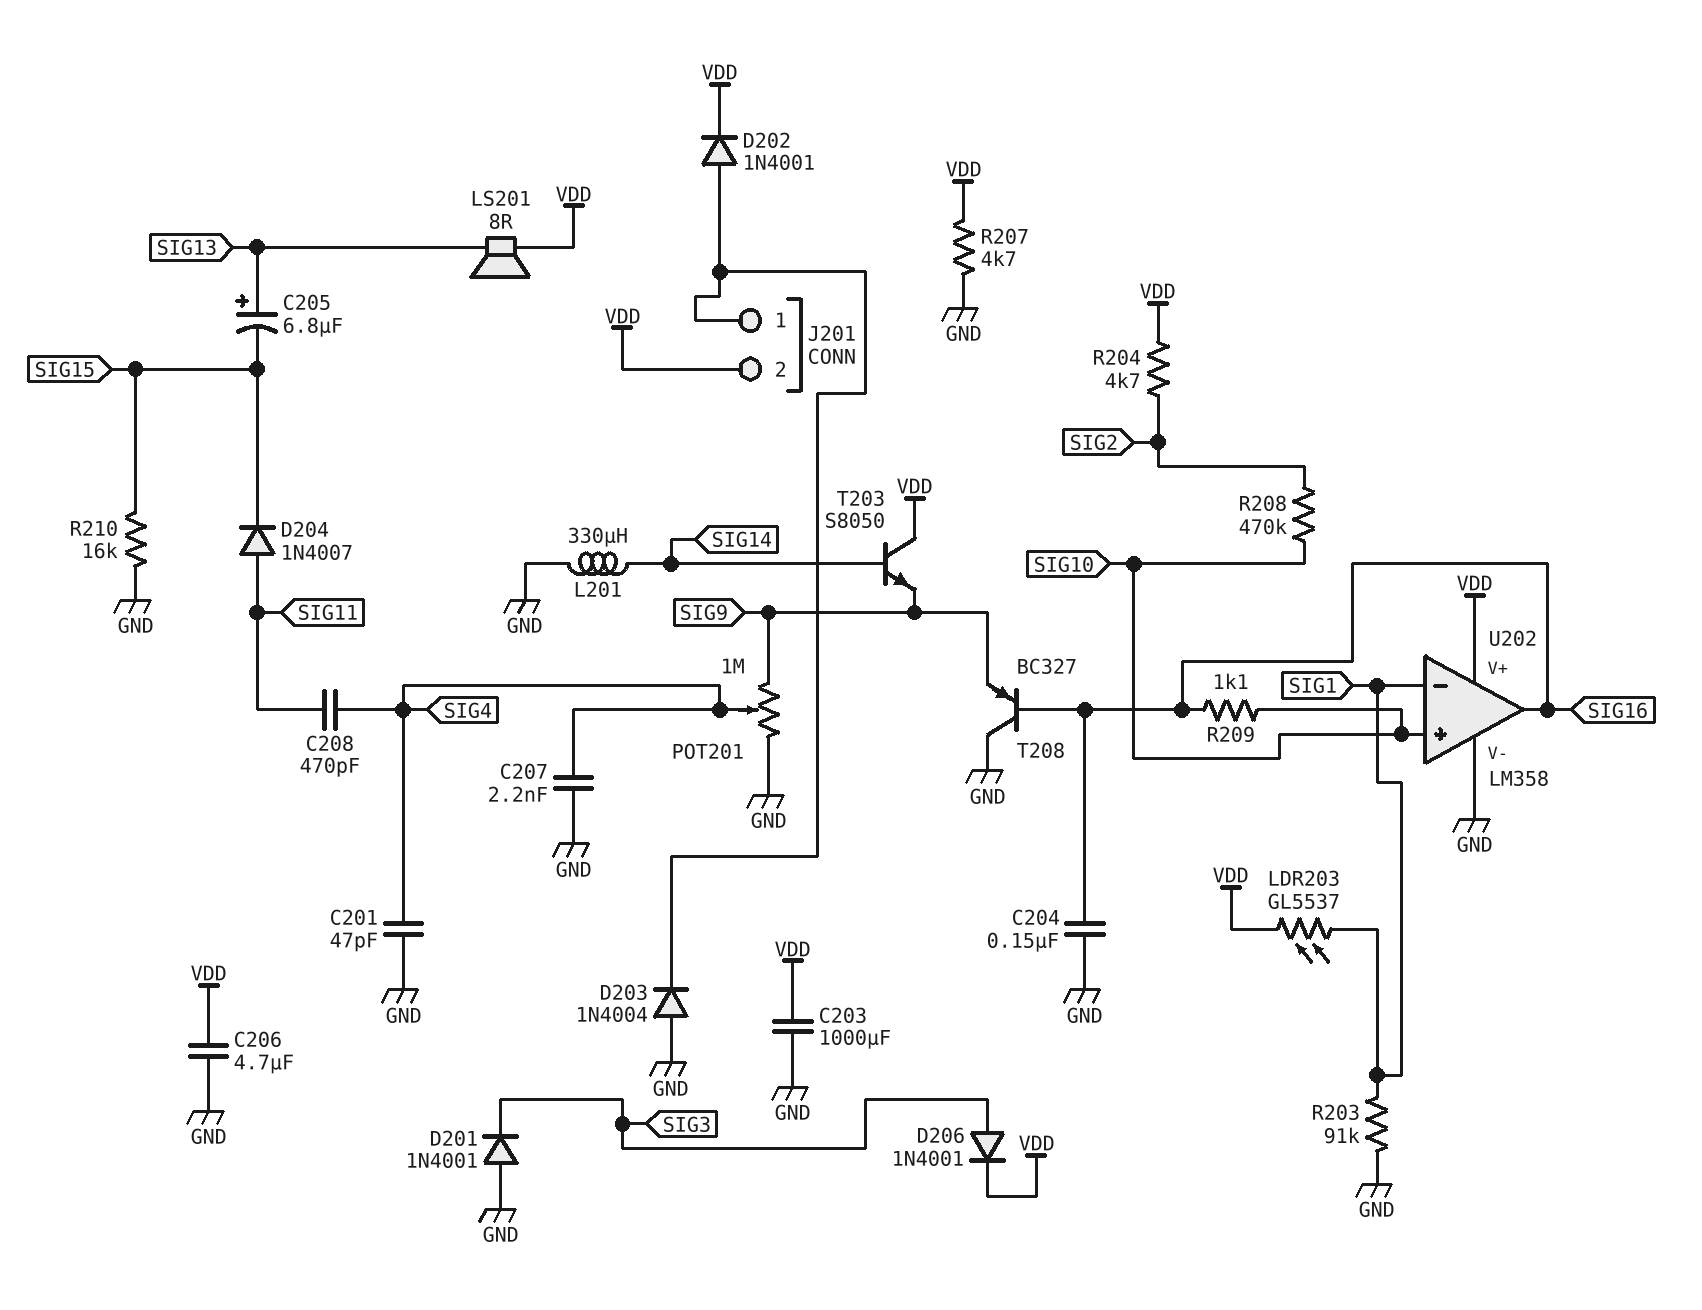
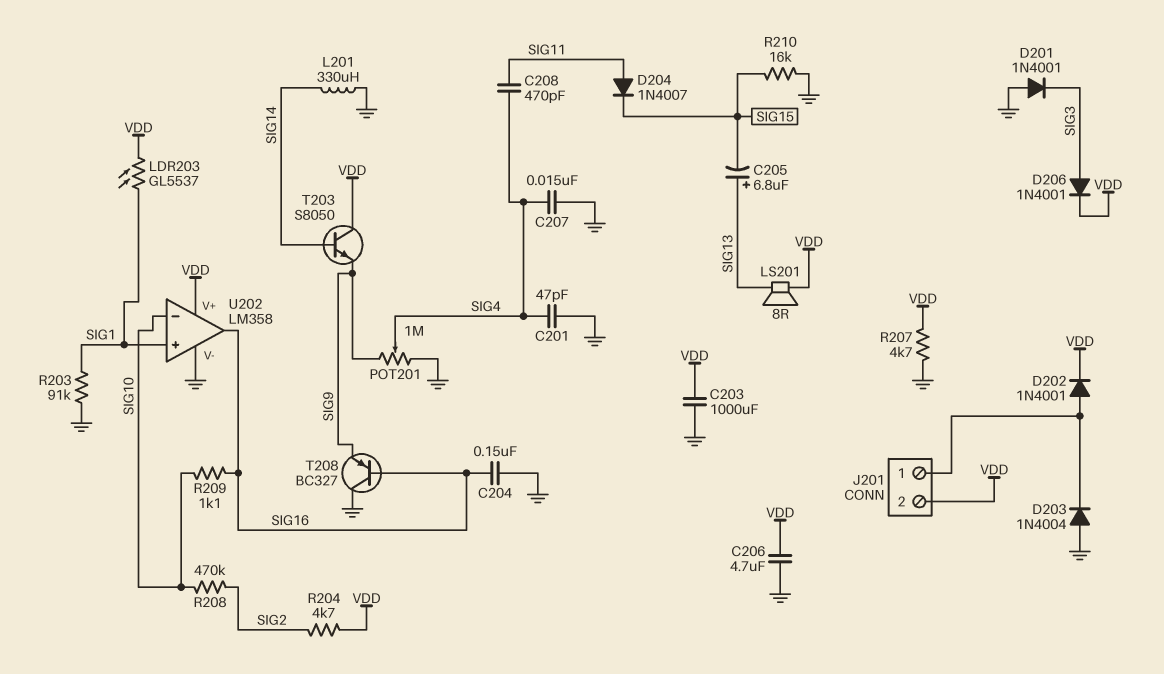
C207: 2.2nF (GND, SIG4) -> 15nF (GND, SIG4)
U202 pin in+: SIG10 -> SIG1
U202 pin in-: SIG1 -> SIG10

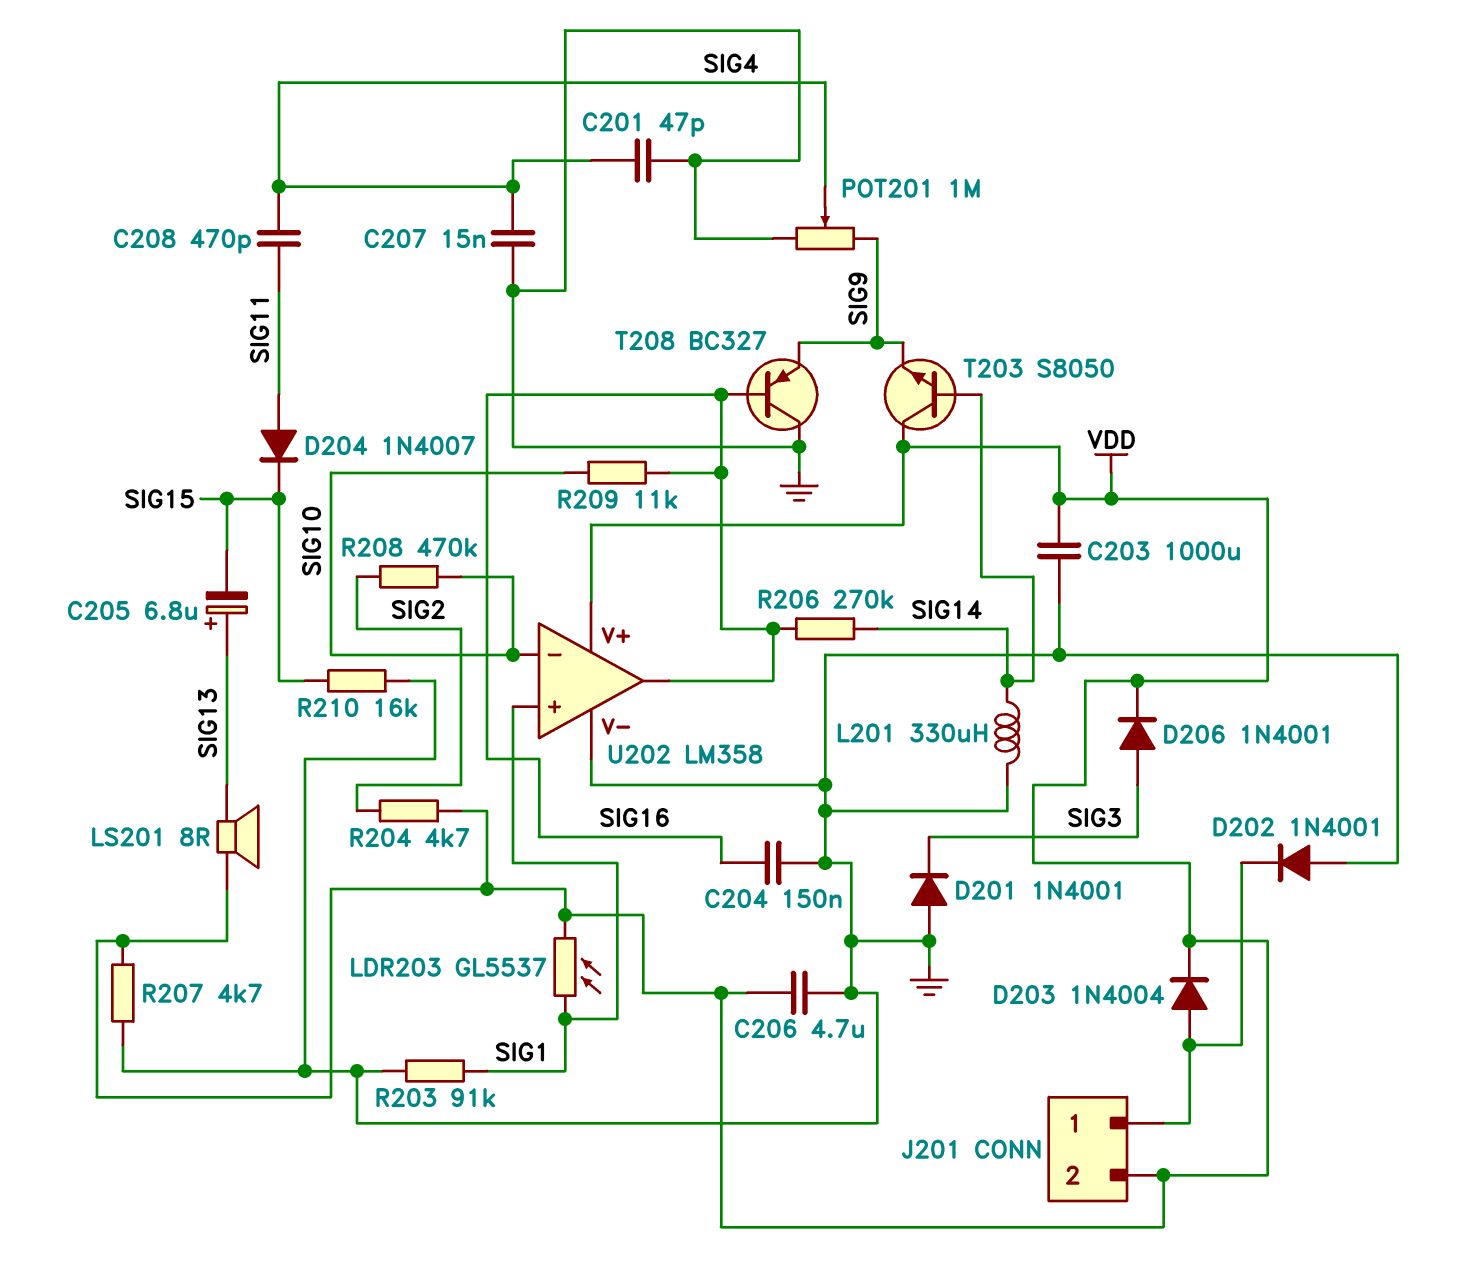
D202: diode 1N4001 (A J201/1, K VDD) -> diode 1N4001 (A GND, K J201/1)
D203: diode 1N4004 (A GND, K J201/1) -> diode 1N4004 (A J201/1, K VDD)
R206: none -> 270k (SIG14, SIG16)
R209: 1.1k (SIG10, SIG16) -> 11k (SIG10, SIG16)

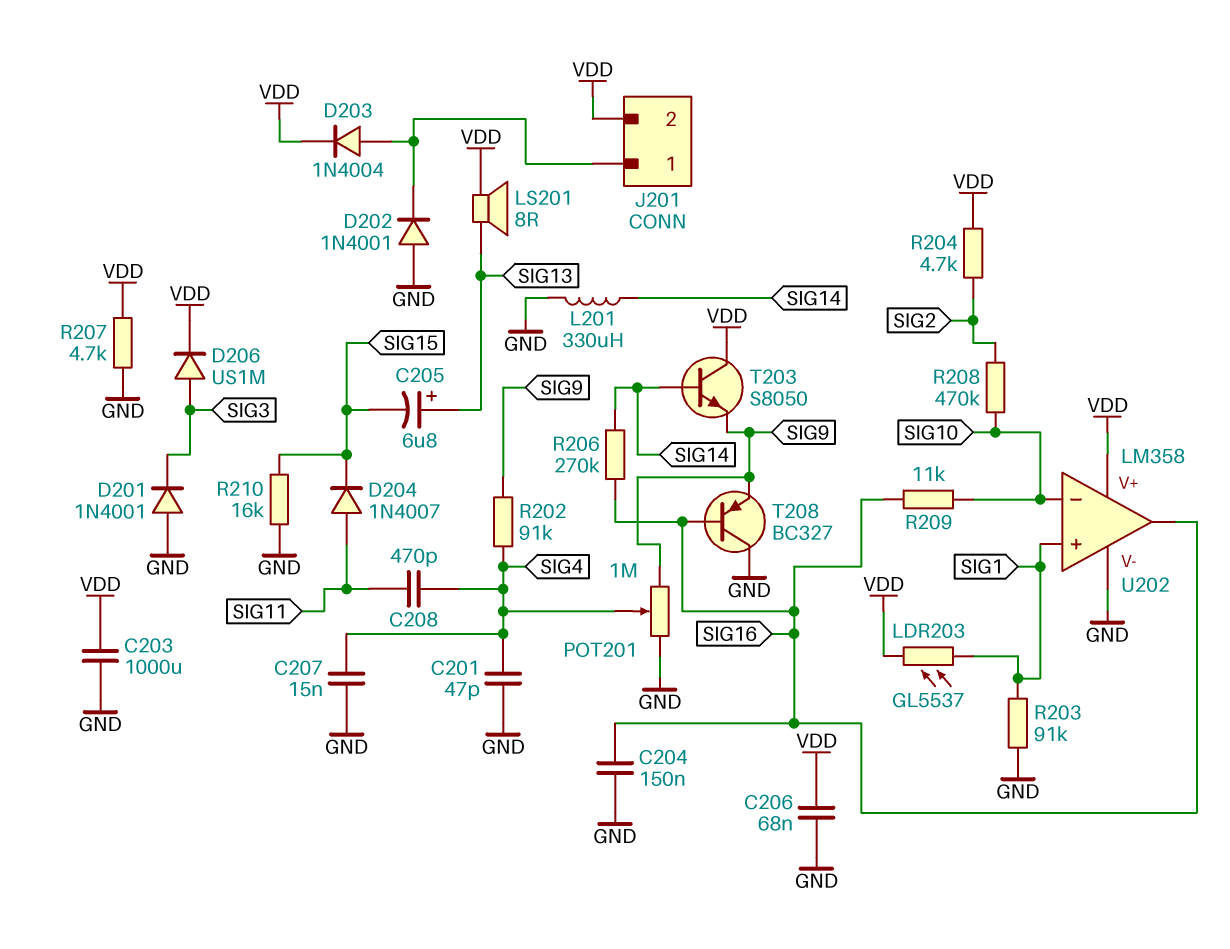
C206: 4.7uF (GND, VDD) -> 68nF (GND, VDD)
D206: diode 1N4001 (A SIG3, K VDD) -> diode US1M (A SIG3, K VDD)
R202: none -> 91k (SIG4, SIG9)

